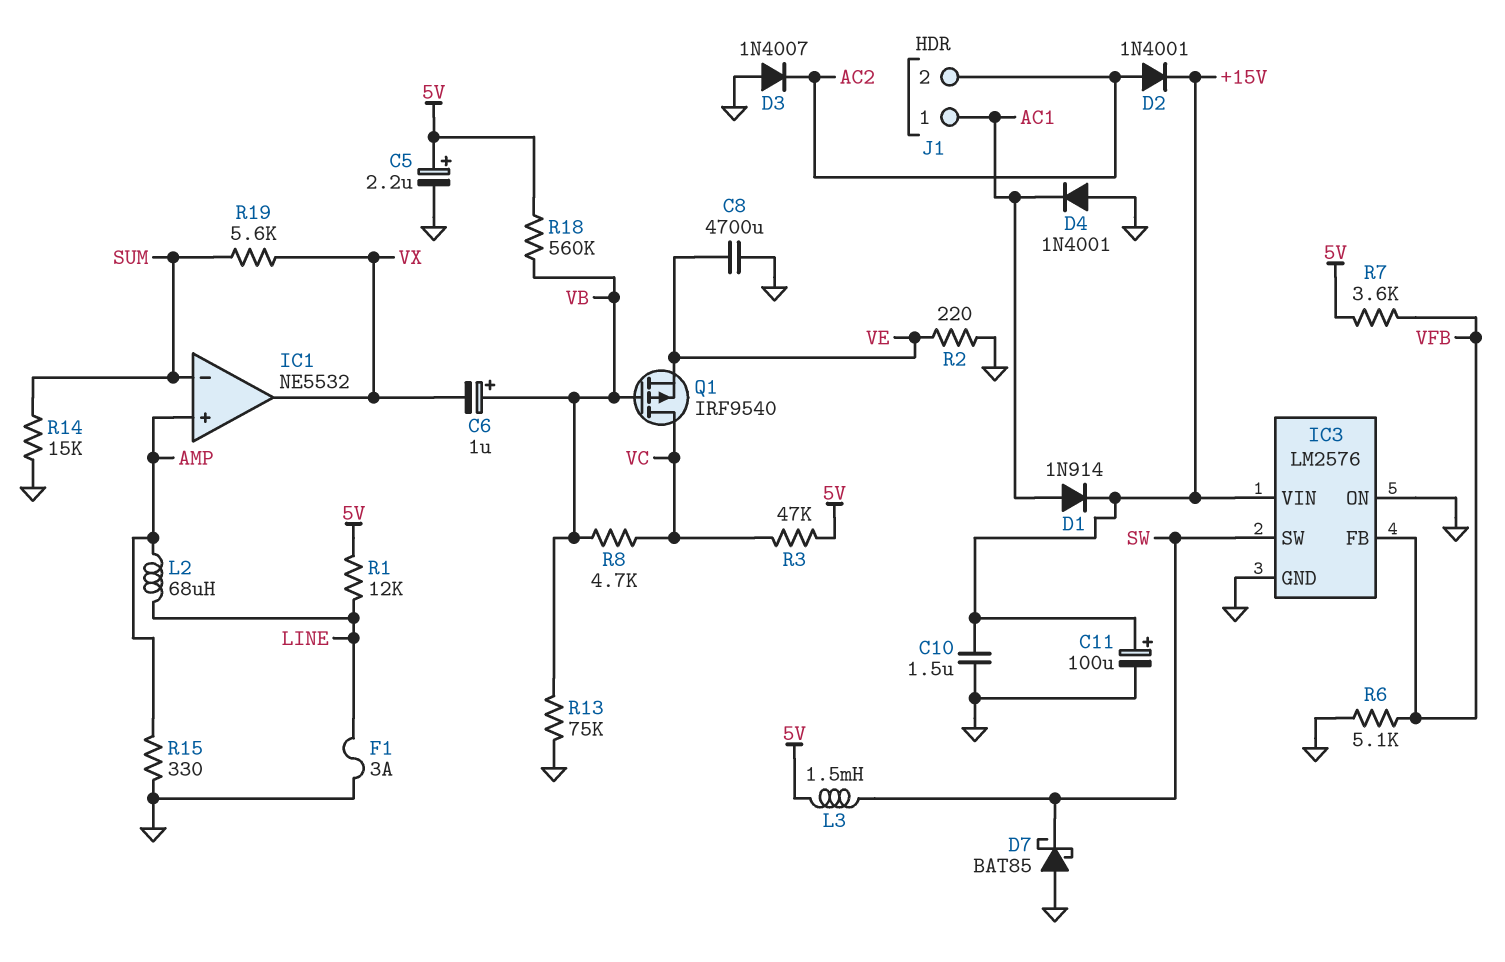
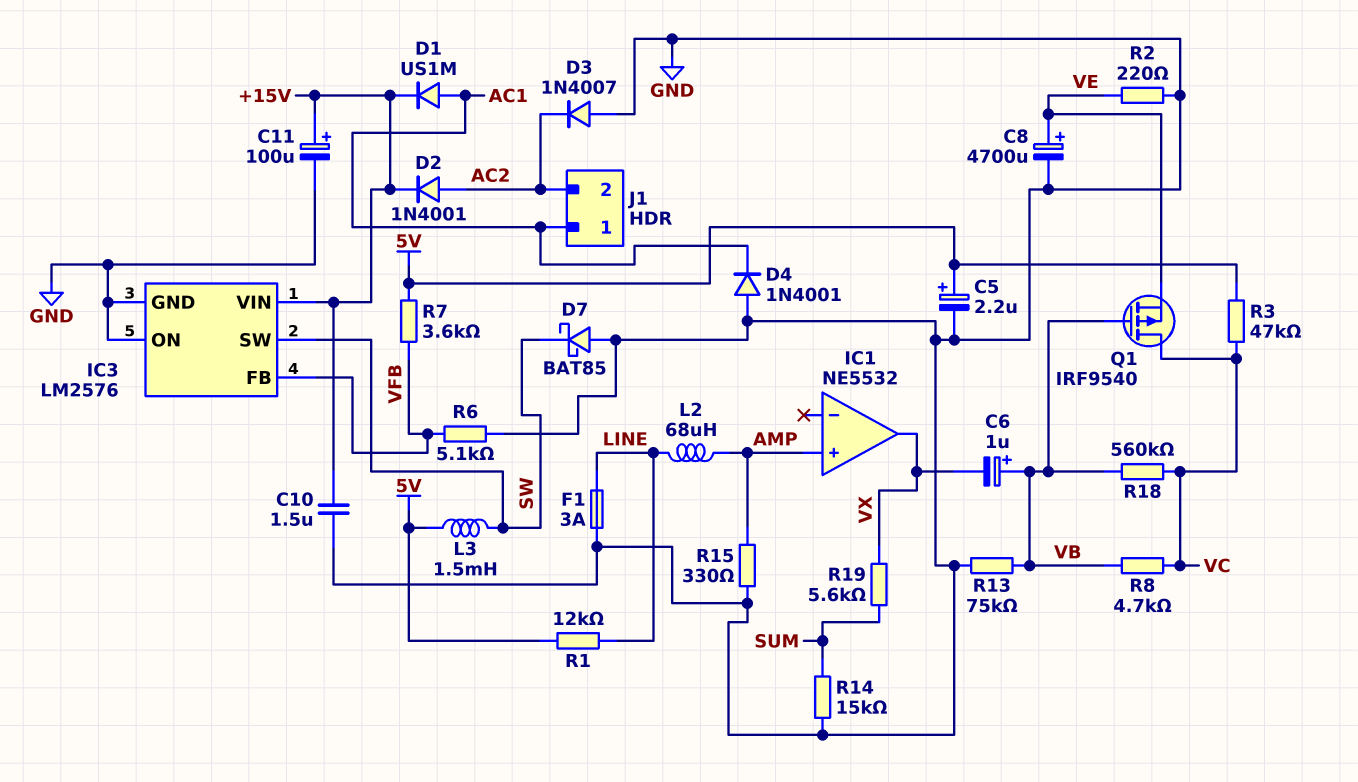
C8: 4700uF (GND, VE) -> 4700uF (plus VE, minus GND)
D1: diode 1N914 (A AC1, K +15V) -> diode US1M (A AC1, K +15V)
IC1 pin in-: SUM -> none
R18: 560k (5V, VB) -> 560k (VB, VC)

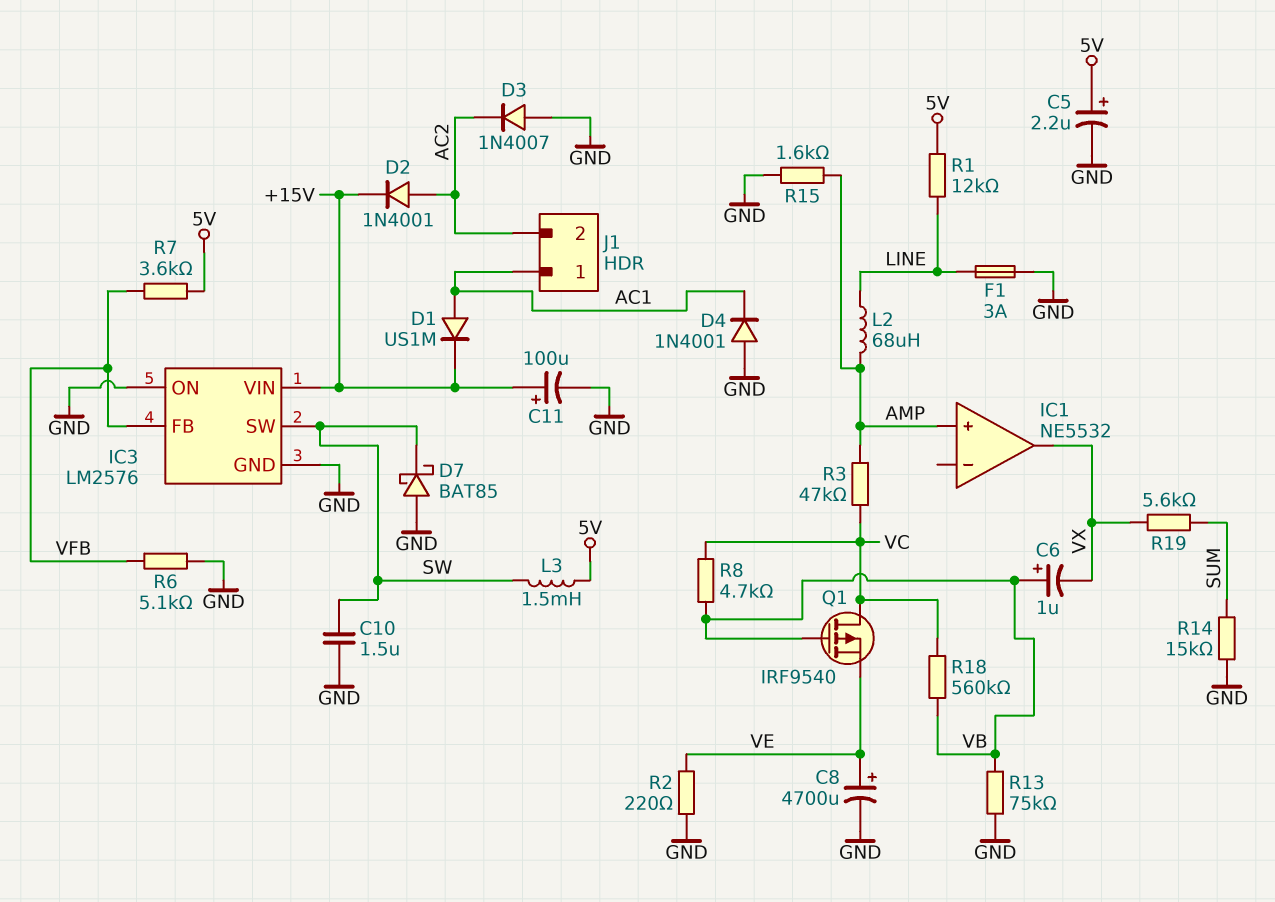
C10: 1.5uF (+15V, GND) -> 1.5uF (GND, SW)
R3: 47k (5V, VC) -> 47k (AMP, VC)
R15: 330 (AMP, GND) -> 1.6k (AMP, GND)

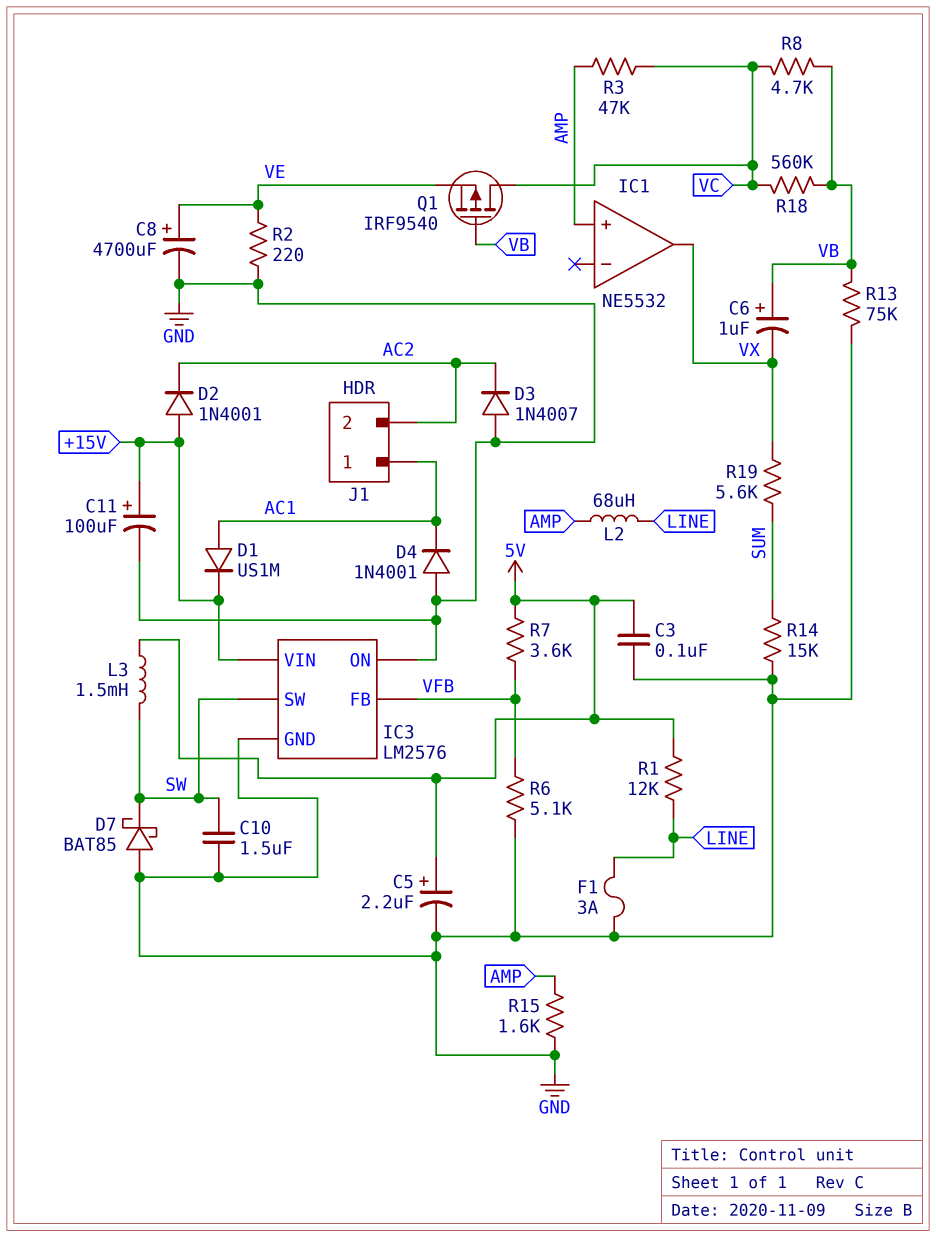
C3: none -> 100nF (5V, GND)
D2: diode 1N4001 (A AC2, K +15V) -> diode 1N4001 (A +15V, K AC2)

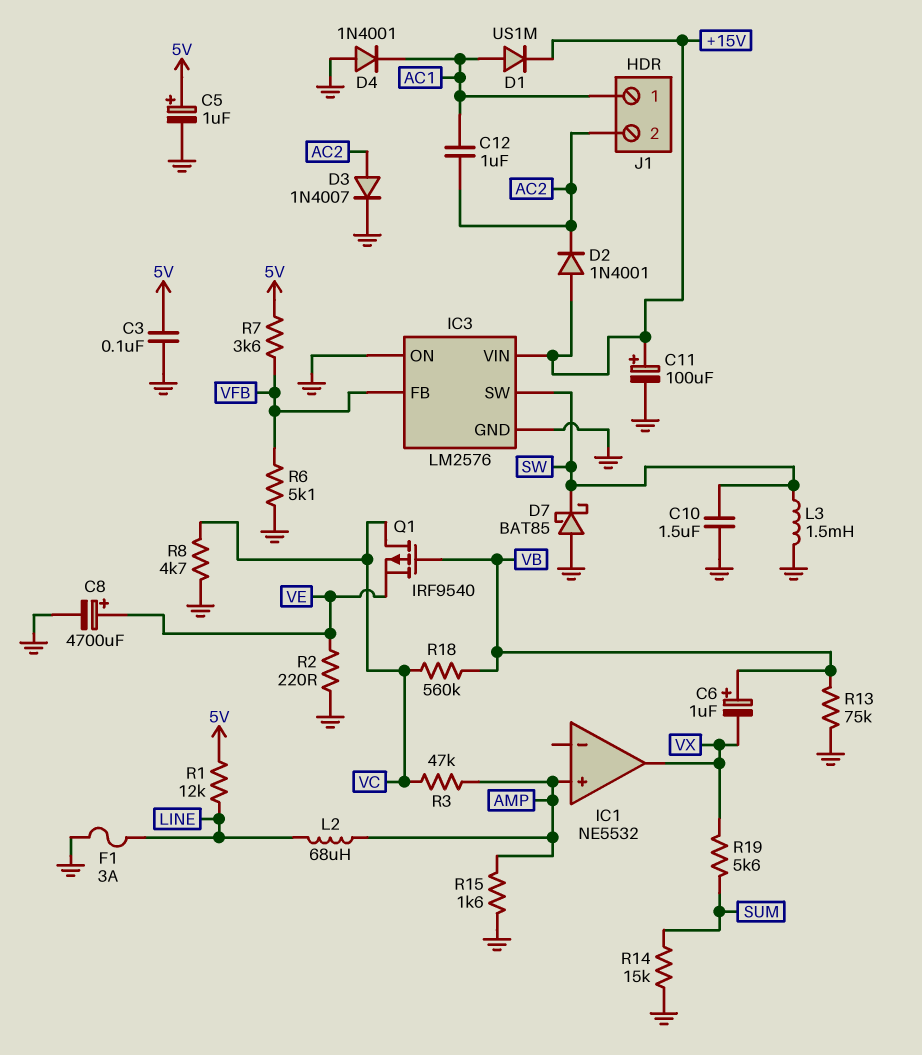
C5: 2.2uF (plus 5V, minus GND) -> 1uF (plus 5V, minus GND)
C12: none -> 1uF (AC1, AC2)
D3: diode 1N4007 (A GND, K AC2) -> diode 1N4007 (A AC2, K GND)
L3: 1.5mH (5V, SW) -> 1.5mH (GND, SW)
R8: 4.7k (VB, VC) -> 4.7k (GND, VC)

